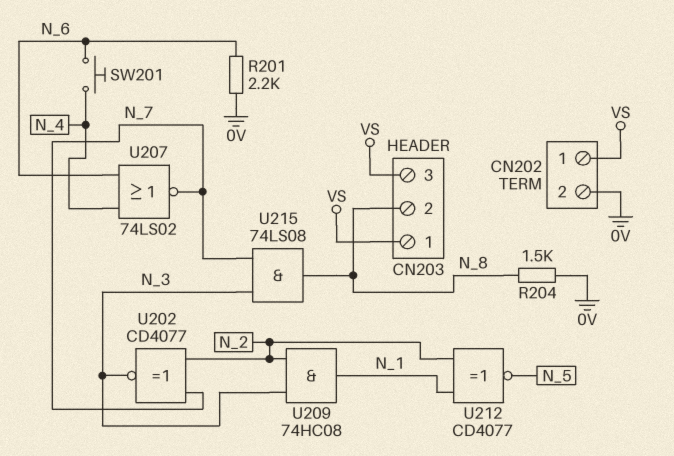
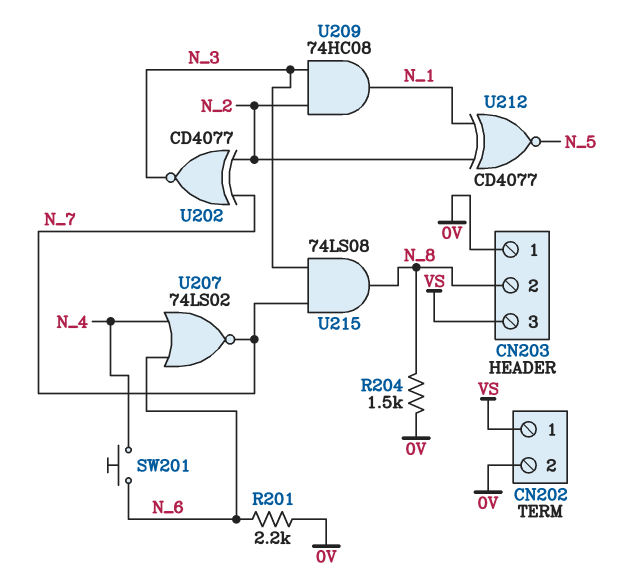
CN203 pin 1: VS -> 0V

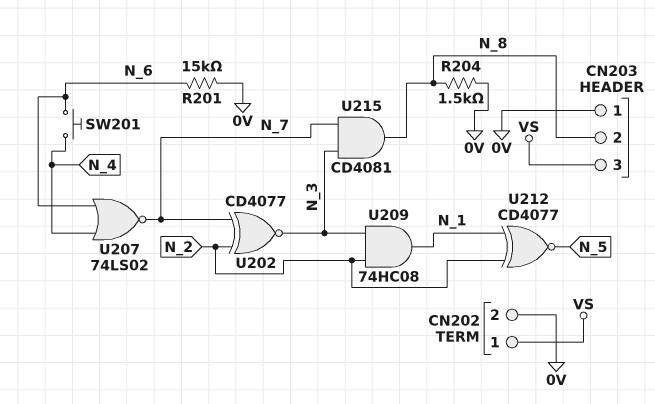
R201: 2.2k (0V, N_6) -> 15k (0V, N_6)
U215: AND 74LS08 (in N_3, in N_7, out N_8) -> AND CD4081 (in N_3, in N_7, out N_8)

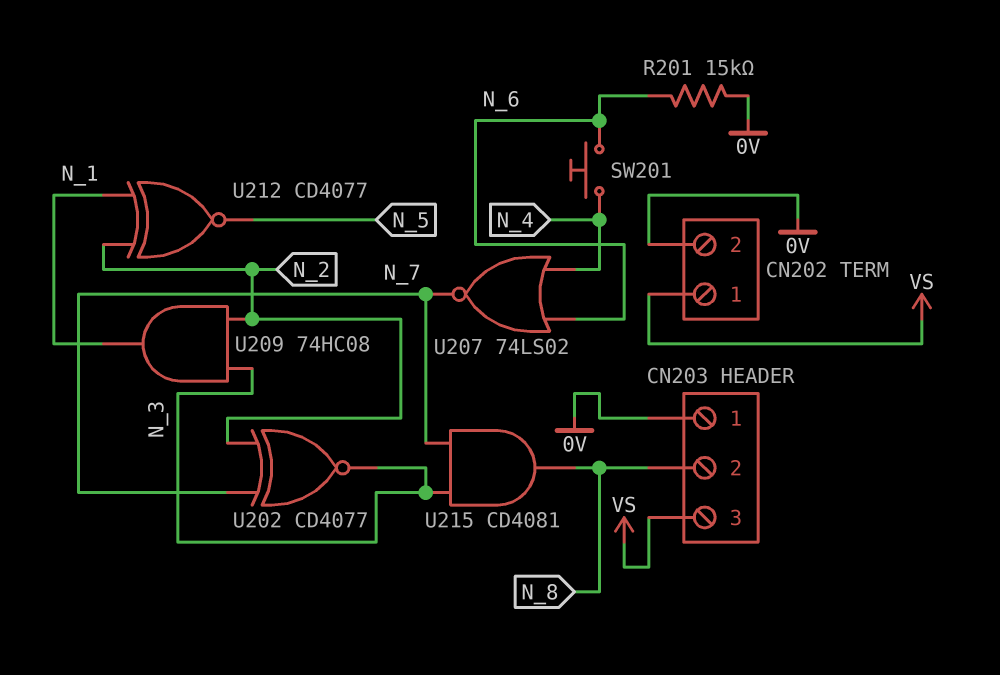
R204: 1.5k (0V, N_8) -> none

